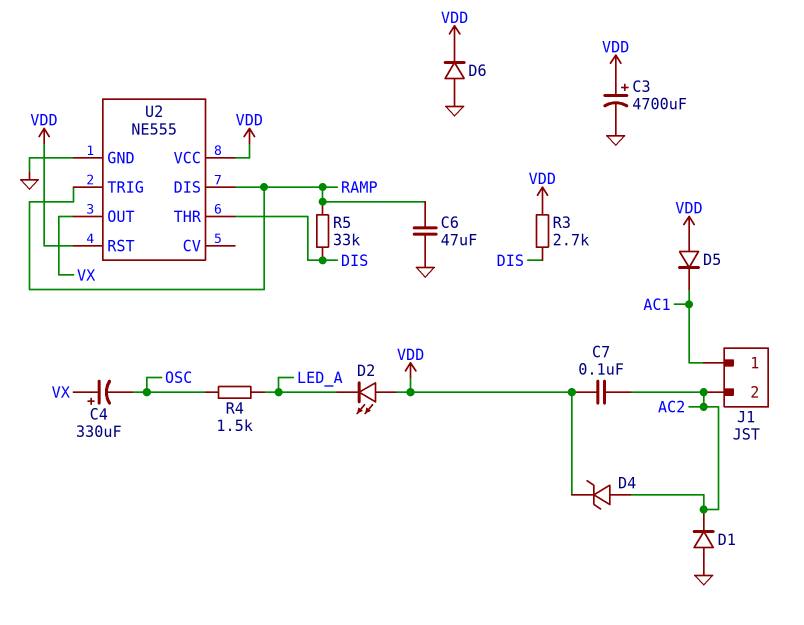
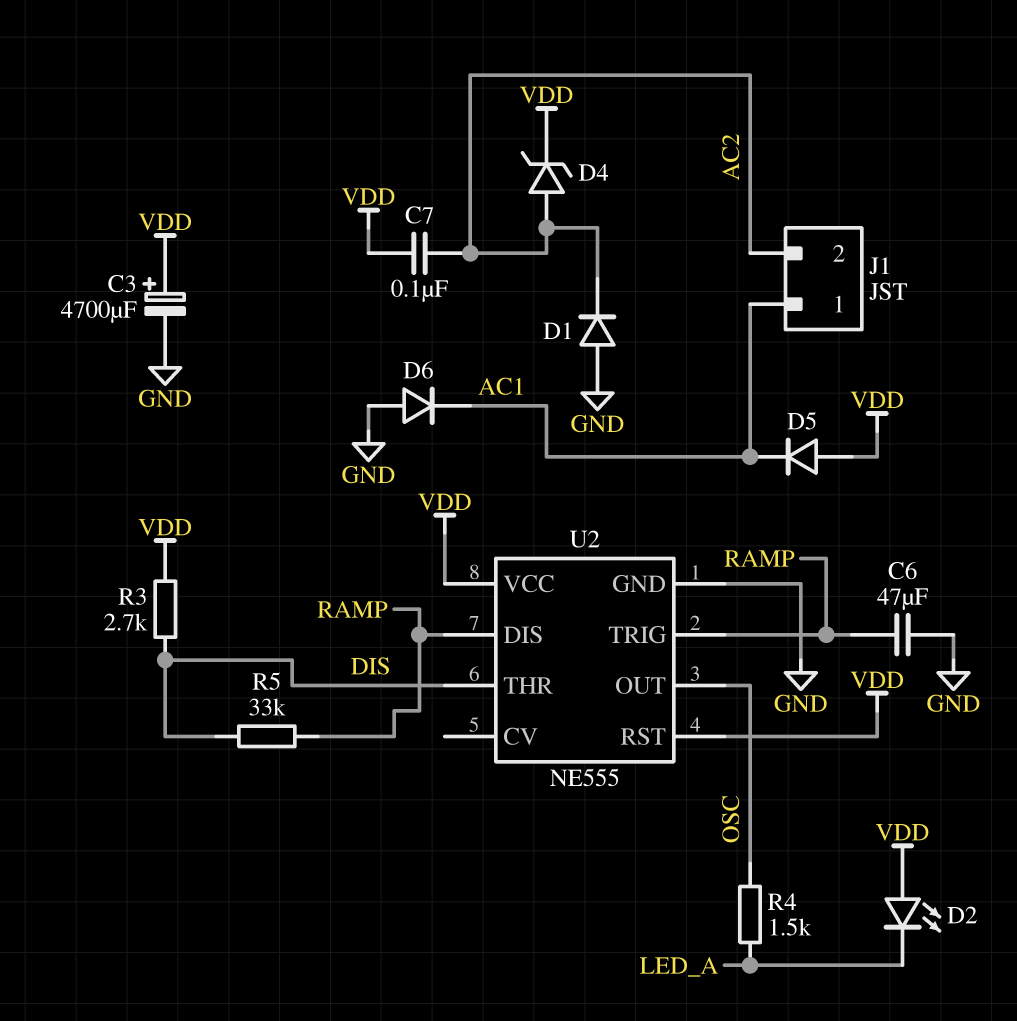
C4: 330uF (plus VX, minus OSC) -> none
D6: diode (A GND, K VDD) -> diode (A GND, K AC1)
U2 pin OUT: VX -> OSC

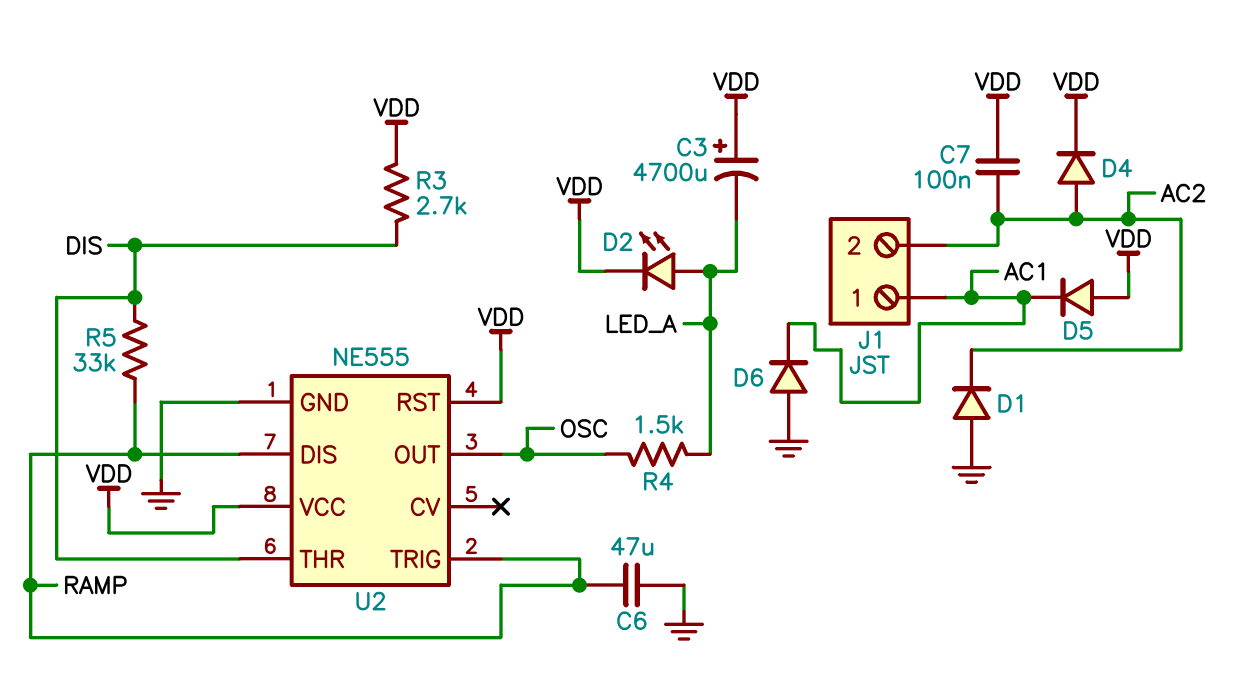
C3: 4700uF (plus VDD, minus GND) -> 4700uF (plus VDD, minus LED_A)
D2: LED (A VDD, K LED_A) -> LED (A LED_A, K VDD)
D4: zener (A AC2, K VDD) -> diode (A AC2, K VDD)

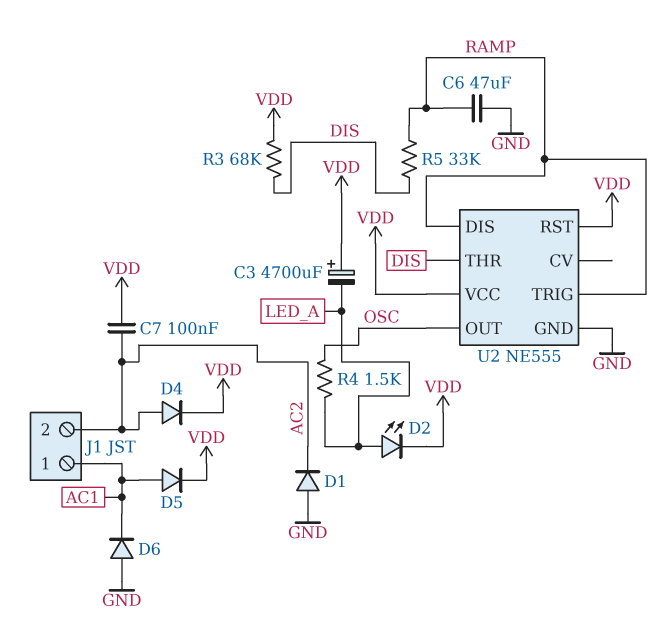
D5: diode (A VDD, K AC1) -> diode (A AC1, K VDD)
R3: 2.7k (DIS, VDD) -> 68k (DIS, VDD)

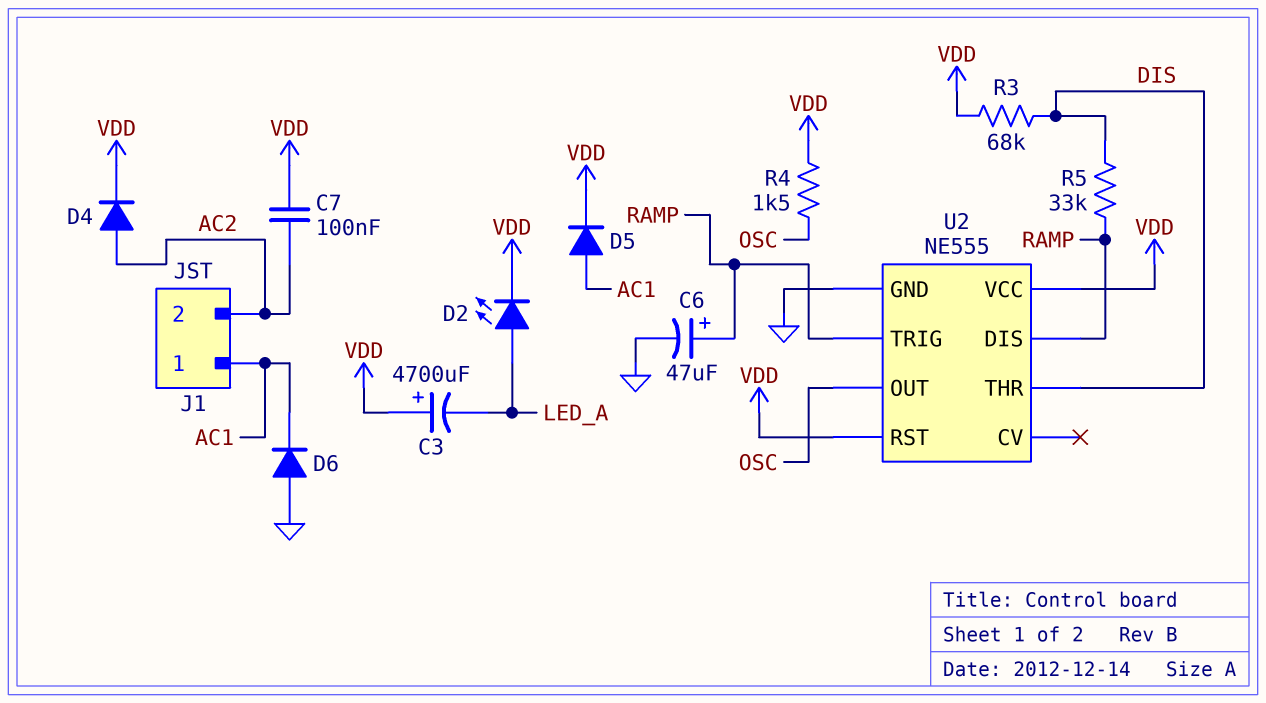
C6: 47uF (GND, RAMP) -> 47uF (plus RAMP, minus GND)
D1: diode (A GND, K AC2) -> none
R4: 1.5k (LED_A, OSC) -> 1.5k (OSC, VDD)

